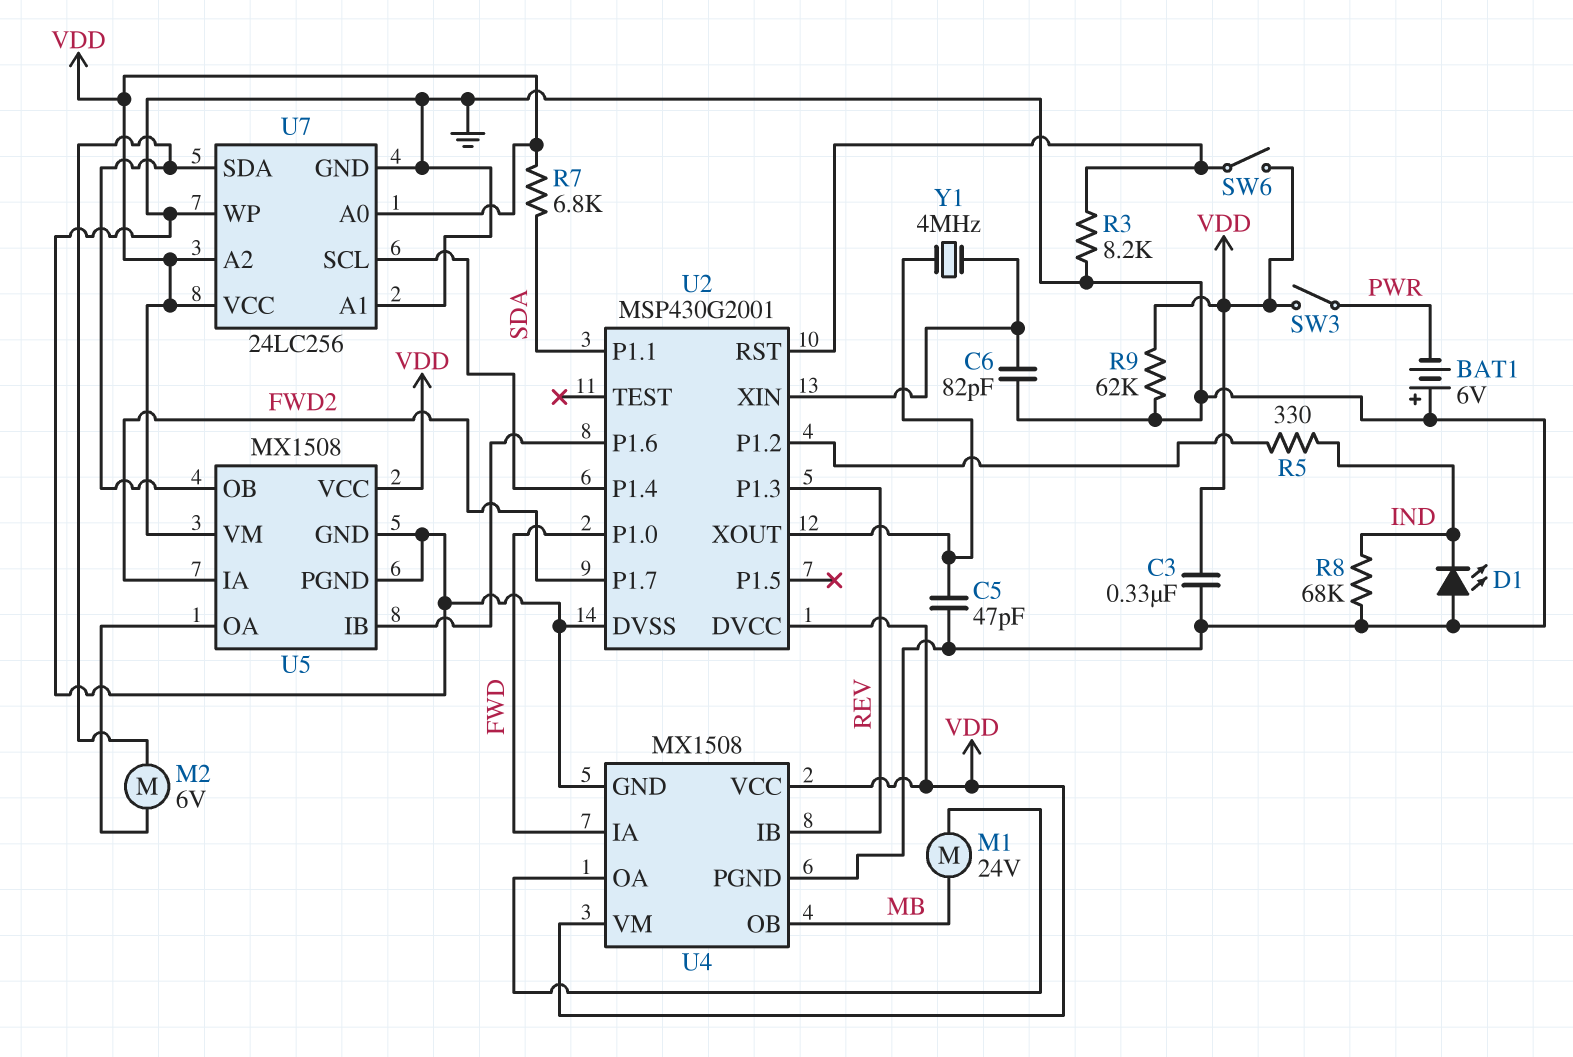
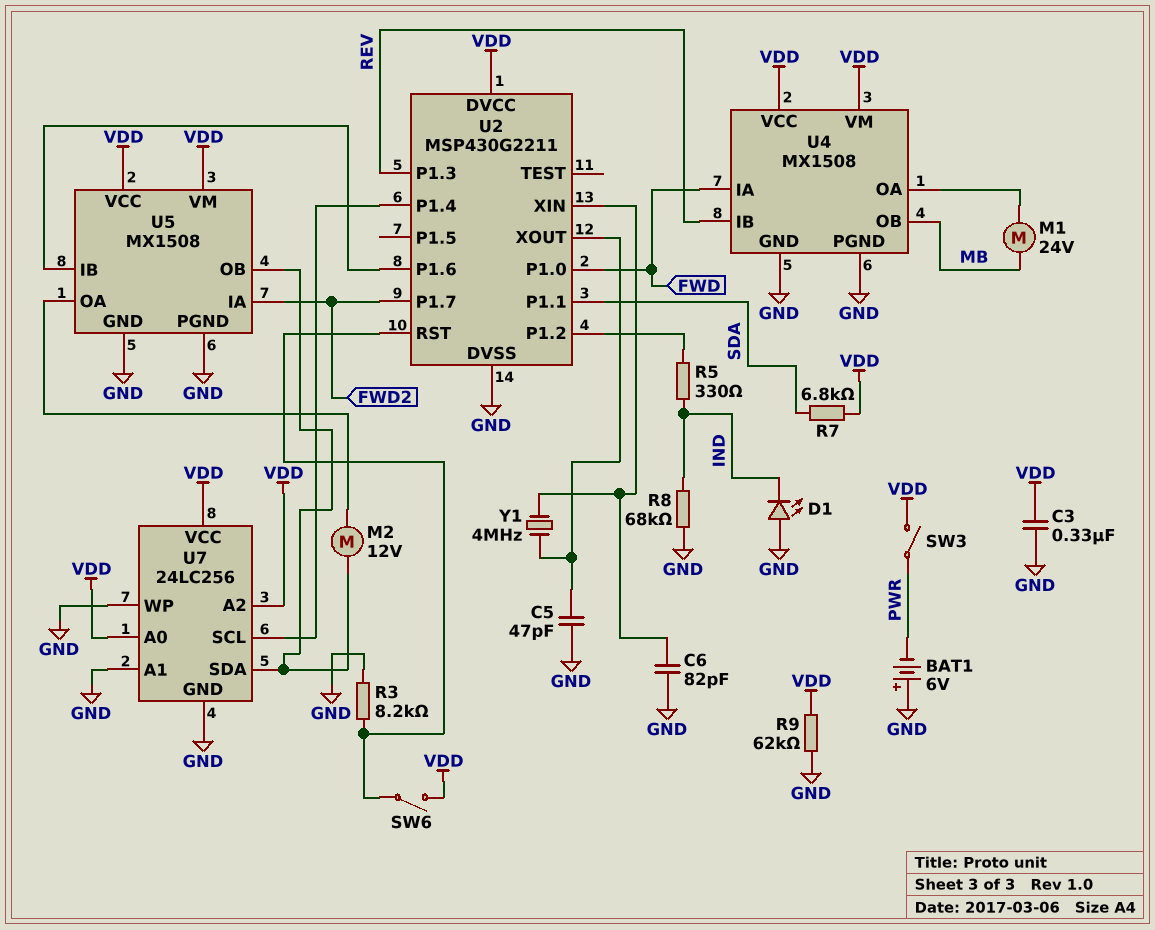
M2: motor 6V (U5/OA, U5/OB) -> motor 12V (U5/OA, U5/OB)
U2: MSP430G2001 -> MSP430G2211

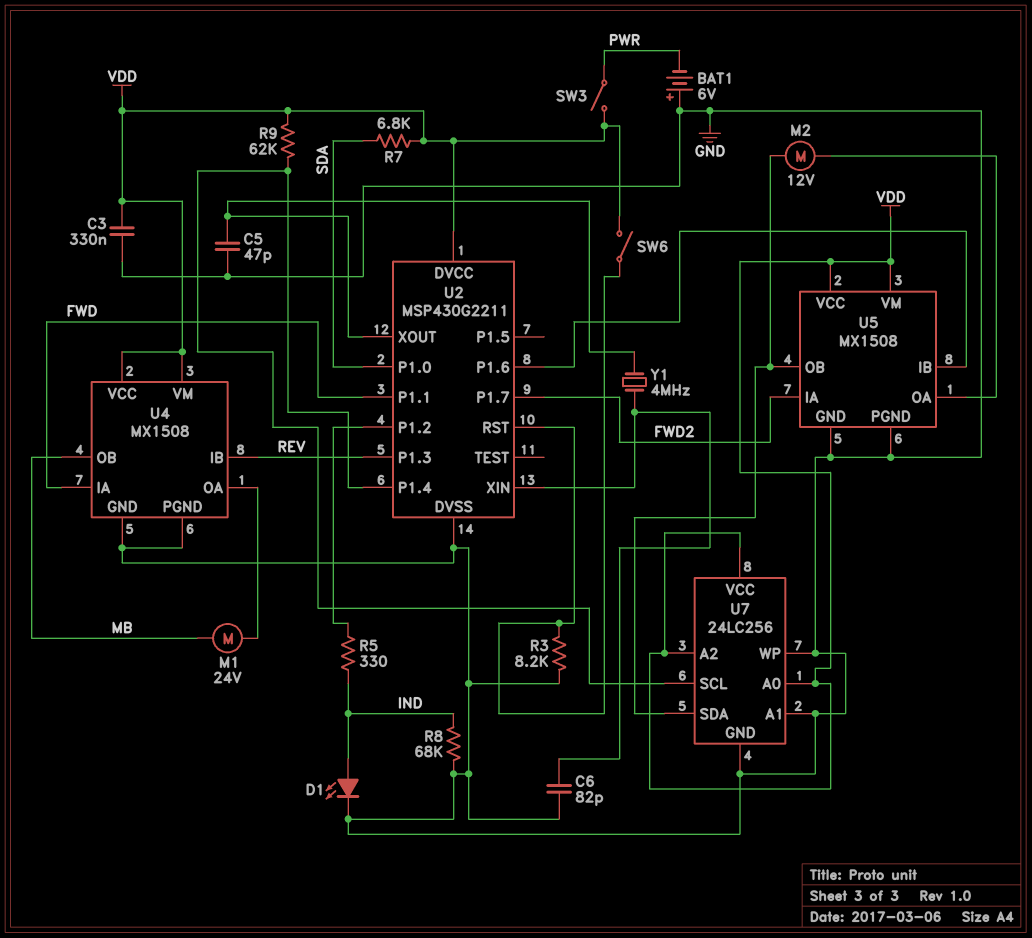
D1: LED (A GND, K IND) -> LED (A IND, K GND)
R9: 62k (GND, VDD) -> 62k (U2/P1.4, VDD)
U2 pin P1.0: FWD -> SDA
U2 pin P1.1: SDA -> FWD

